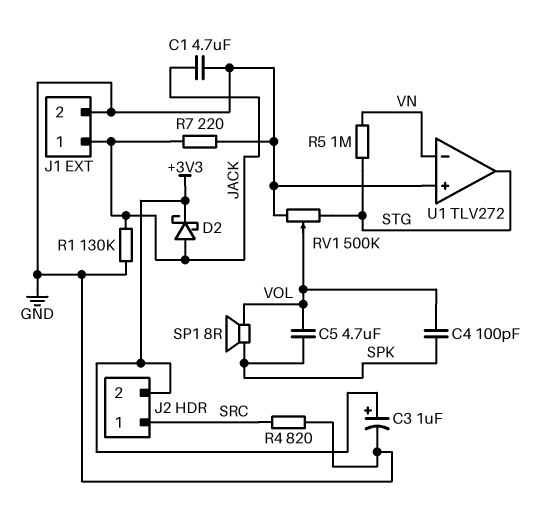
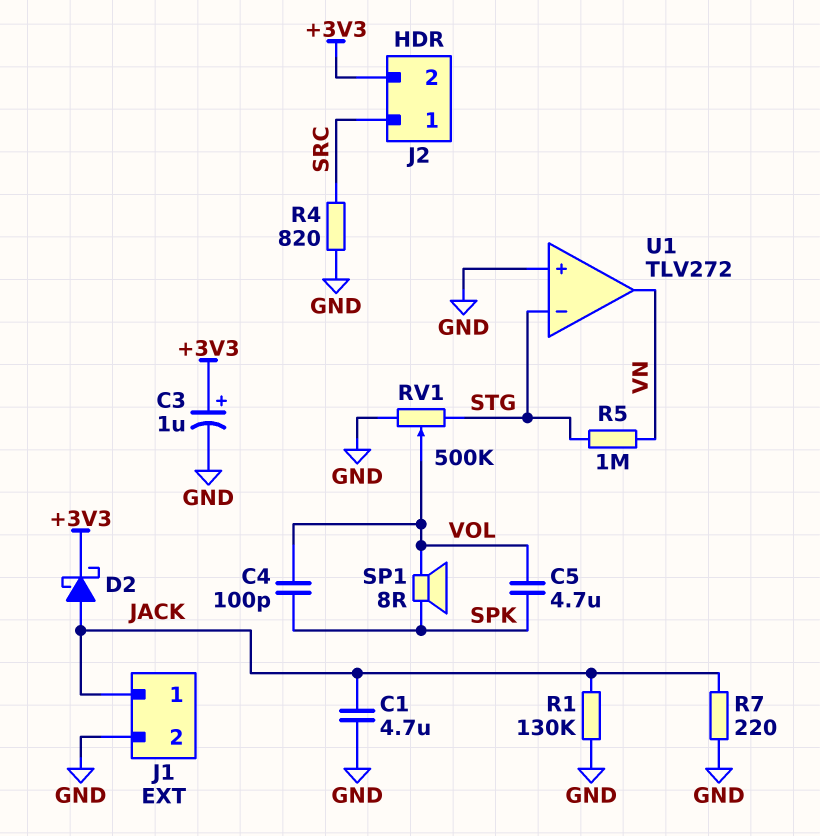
U1 pin in-: VN -> STG
U1 pin out: STG -> VN

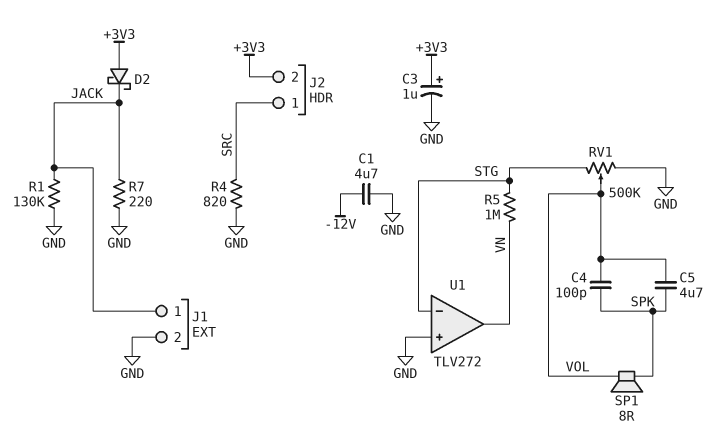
C1: 4.7uF (GND, JACK) -> 4.7uF (-12V, GND)
D2: schottky (A JACK, K +3V3) -> schottky (A +3V3, K JACK)

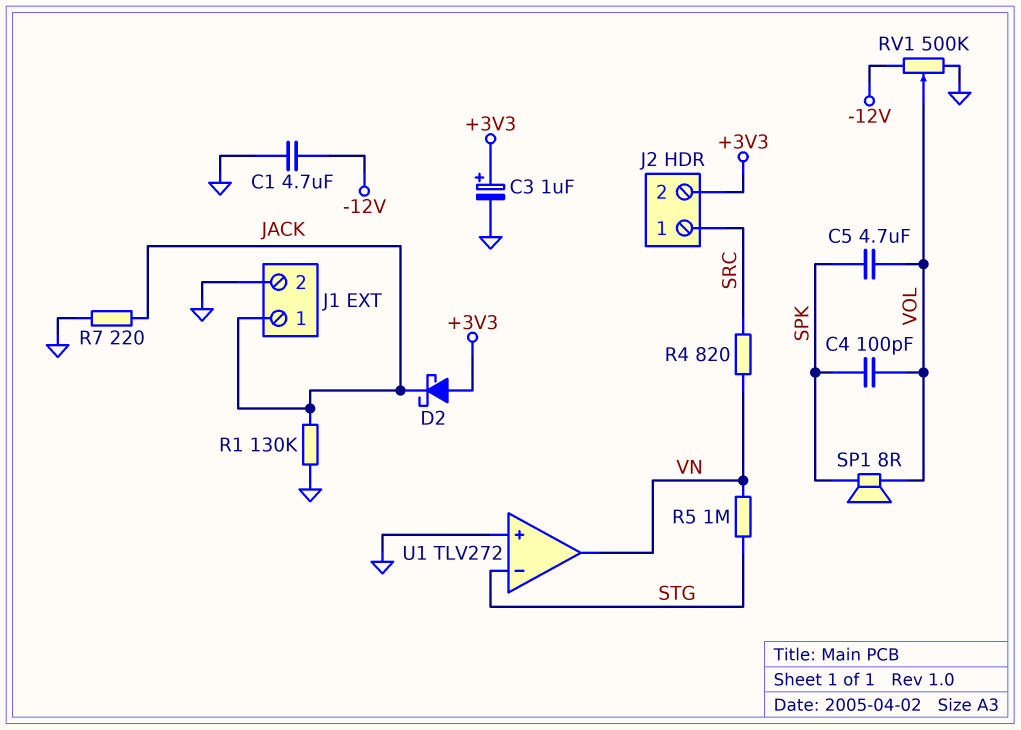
R4: 820 (GND, SRC) -> 820 (SRC, VN)
RV1: 500k (GND, STG, wiper VOL) -> 500k (-12V, GND, wiper VOL)

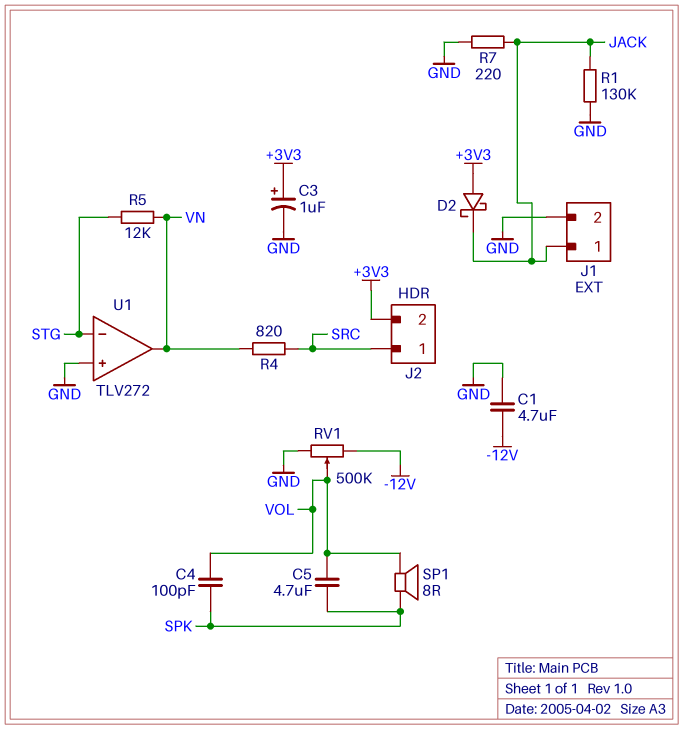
R5: 1M (STG, VN) -> 12k (STG, VN)

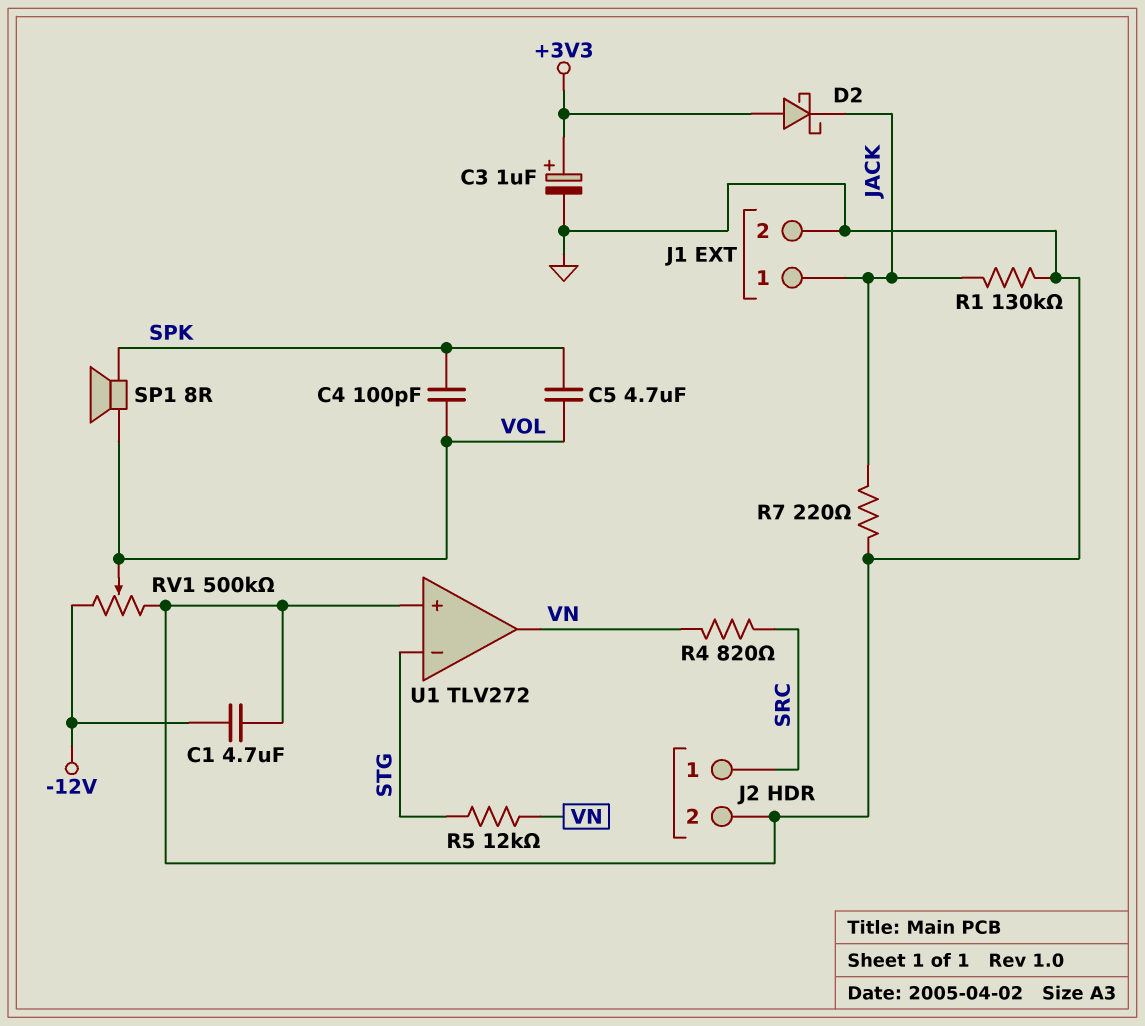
J2 pin 2: +3V3 -> GND

